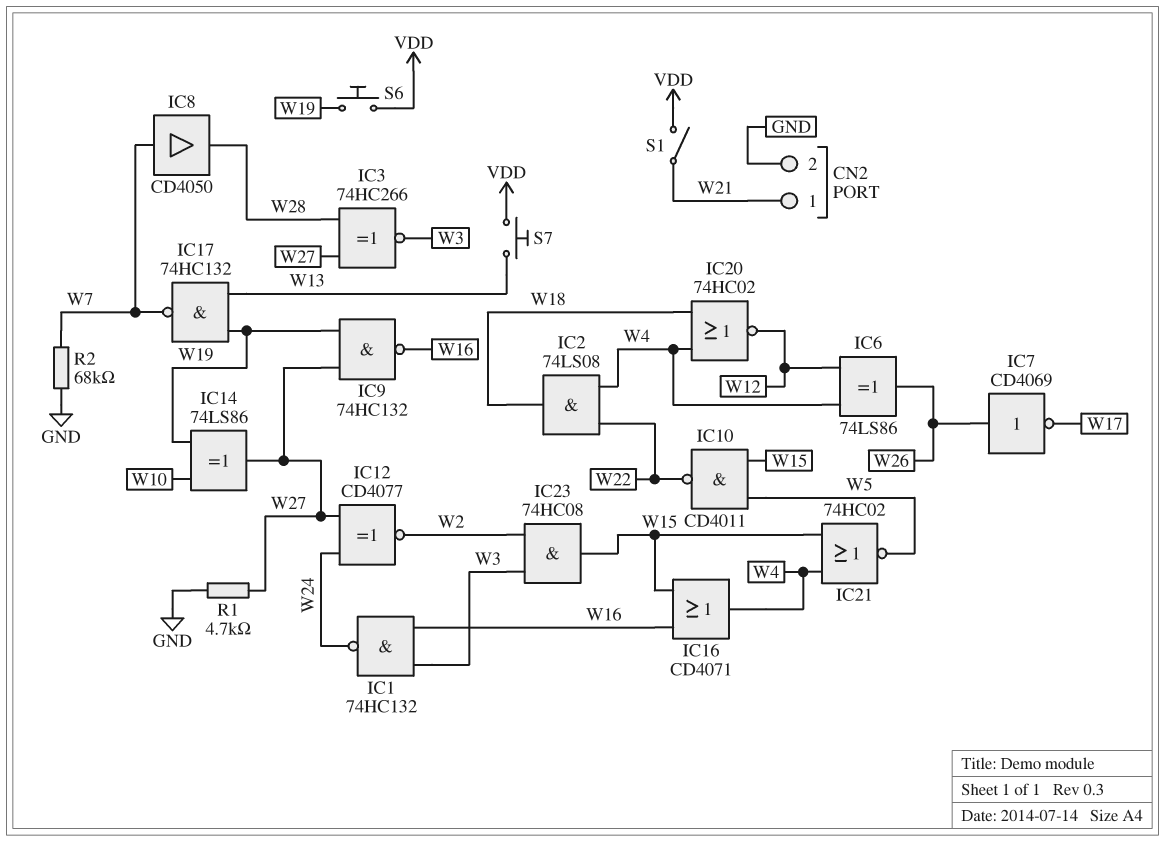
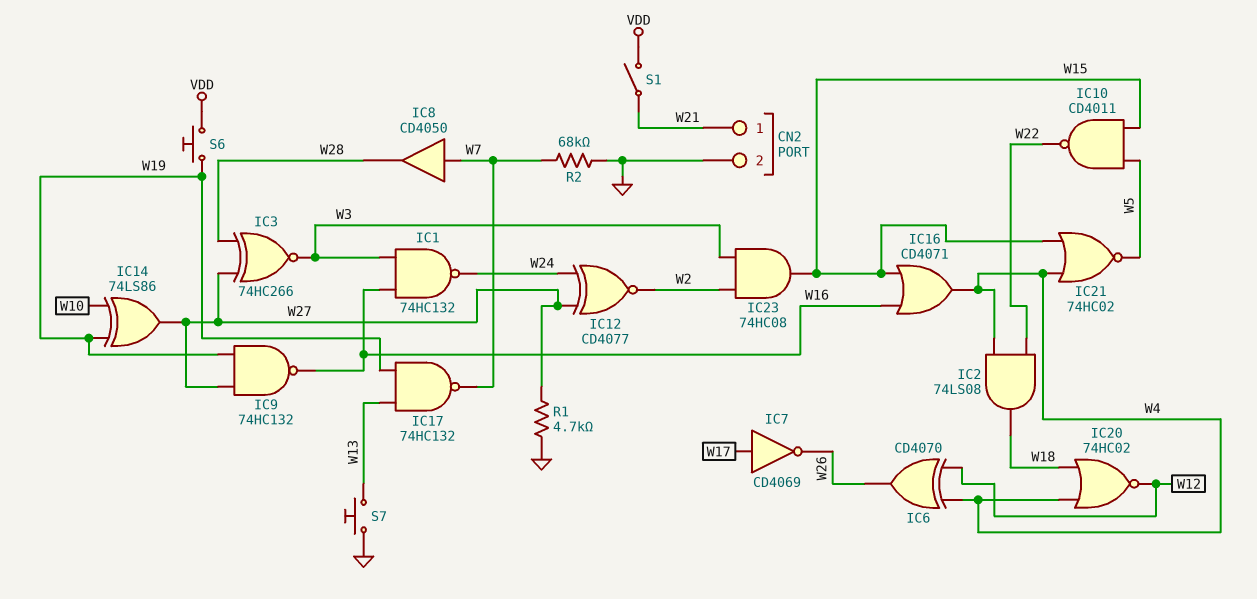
IC6: XOR 74LS86 (in W4, in W12, out W26) -> XOR CD4070 (in W4, in W12, out W26)
IC7: NOT CD4069 (in W26, out W17) -> NOT CD4069 (in W17, out W26)
S7: button (VDD, W13) -> button (GND, W13)

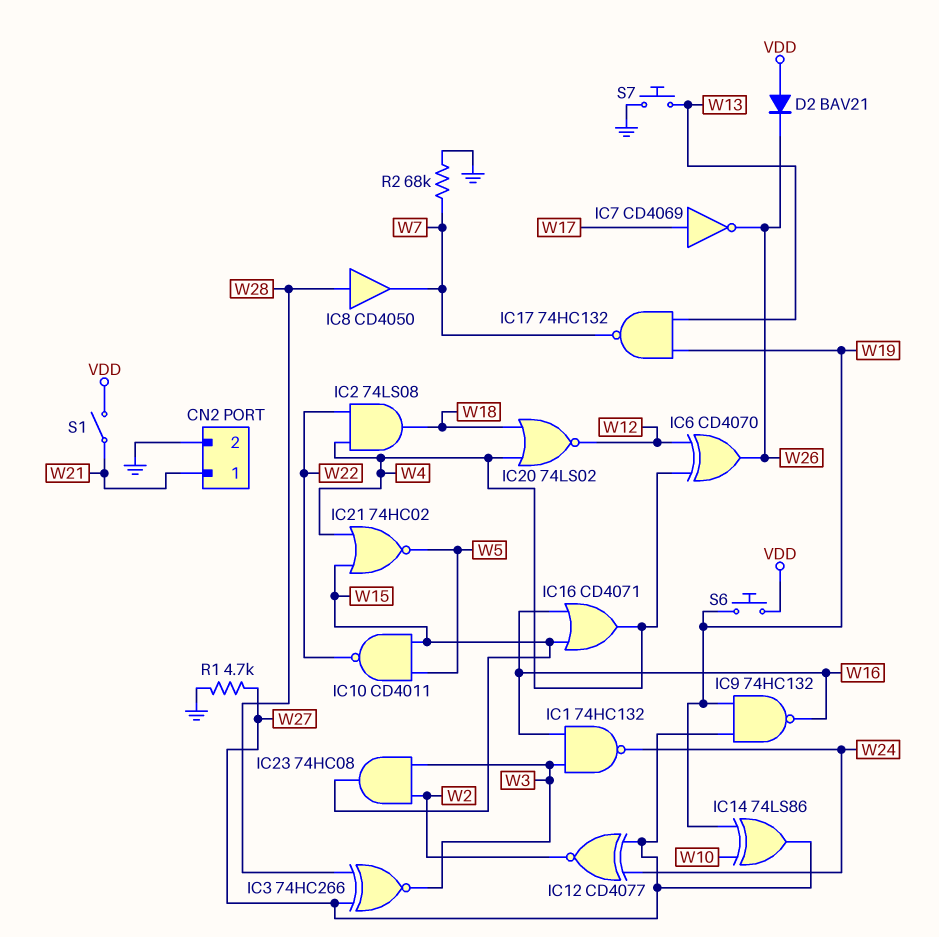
D2: none -> diode BAV21 (A VDD, K W26)
IC8: buffer CD4050 (in W7, out W28) -> buffer CD4050 (in W28, out W7)
IC20: NOR 74HC02 (in W4, in W18, out W12) -> NOR 74LS02 (in W4, in W18, out W12)

